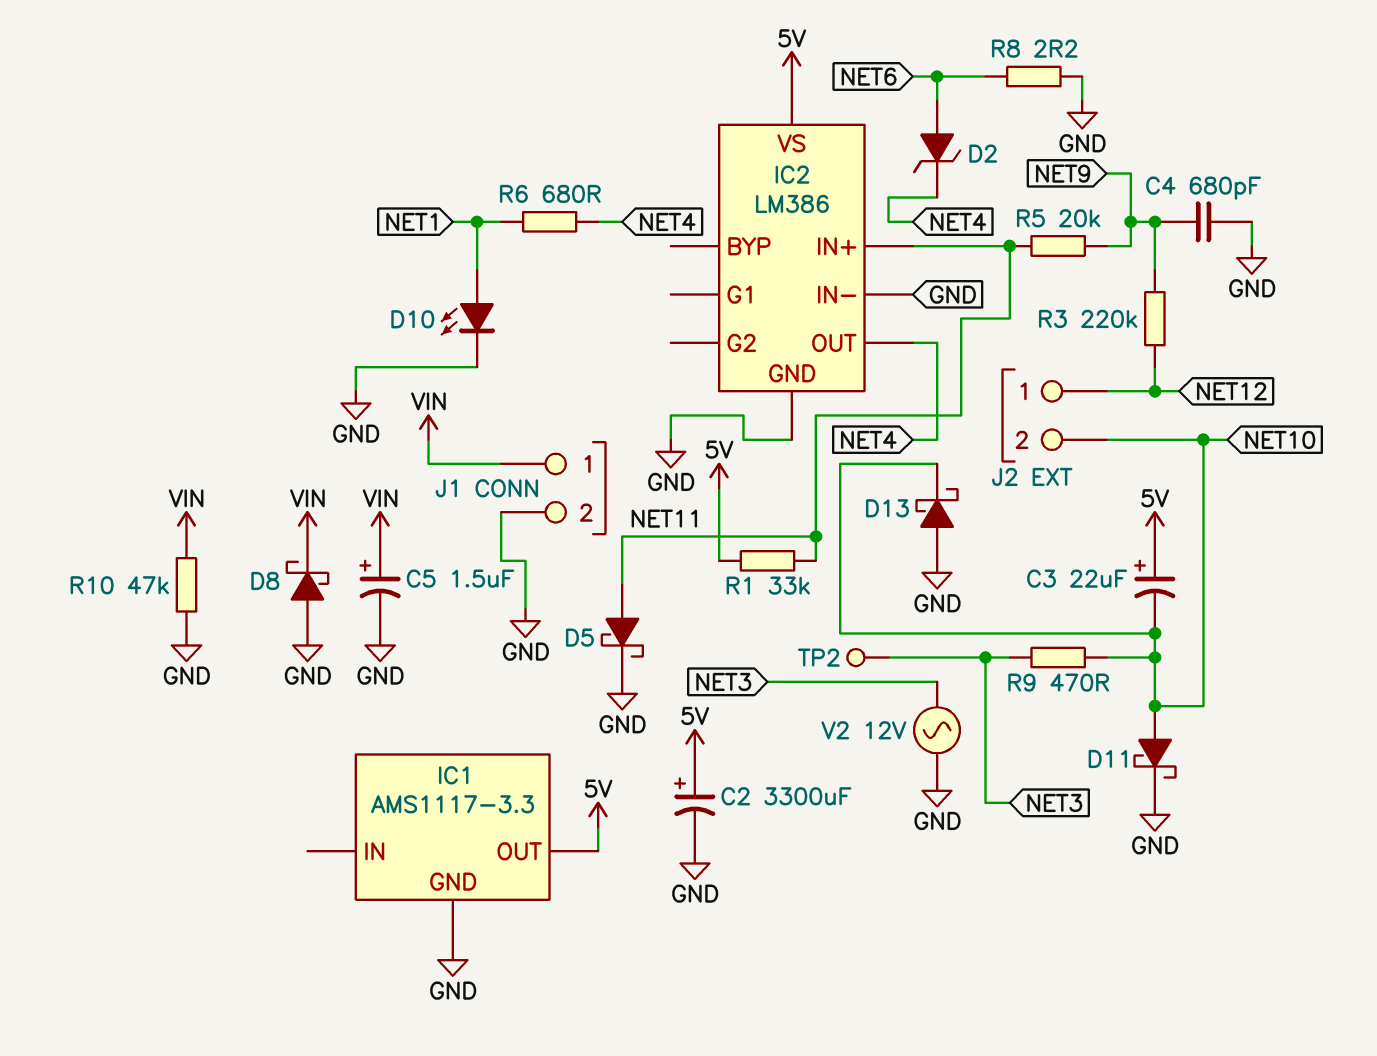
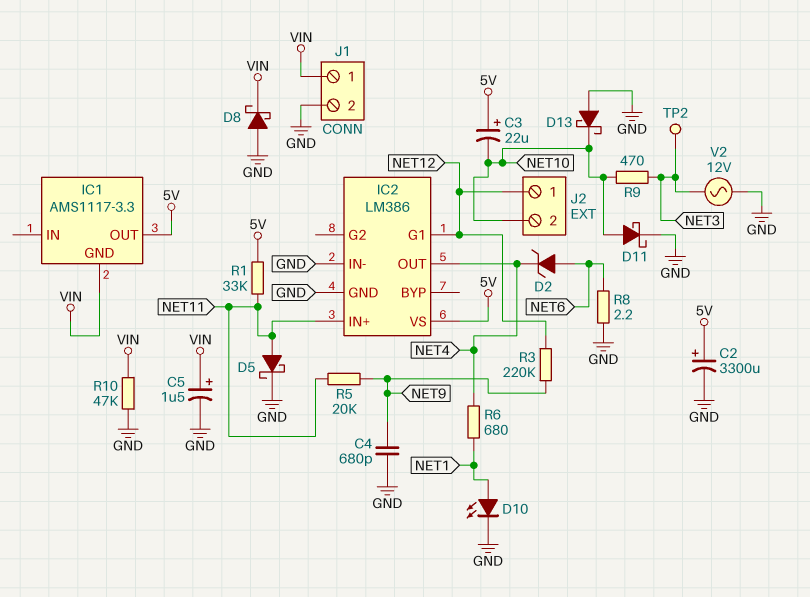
IC1 pin GND: GND -> VIN
IC2 pin G1: none -> NET12

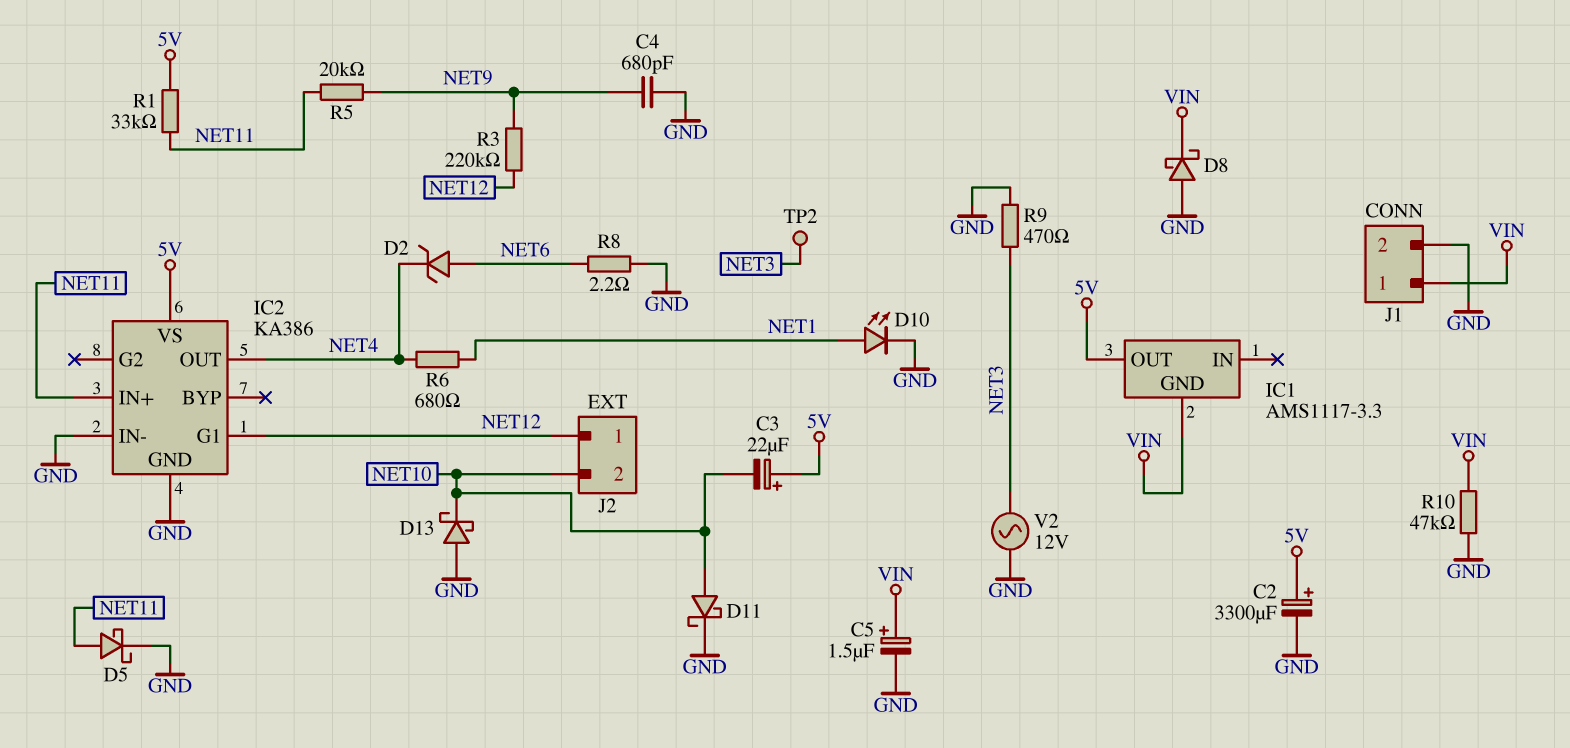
IC2: LM386 -> KA386
R9: 470 (NET3, NET10) -> 470 (GND, NET3)

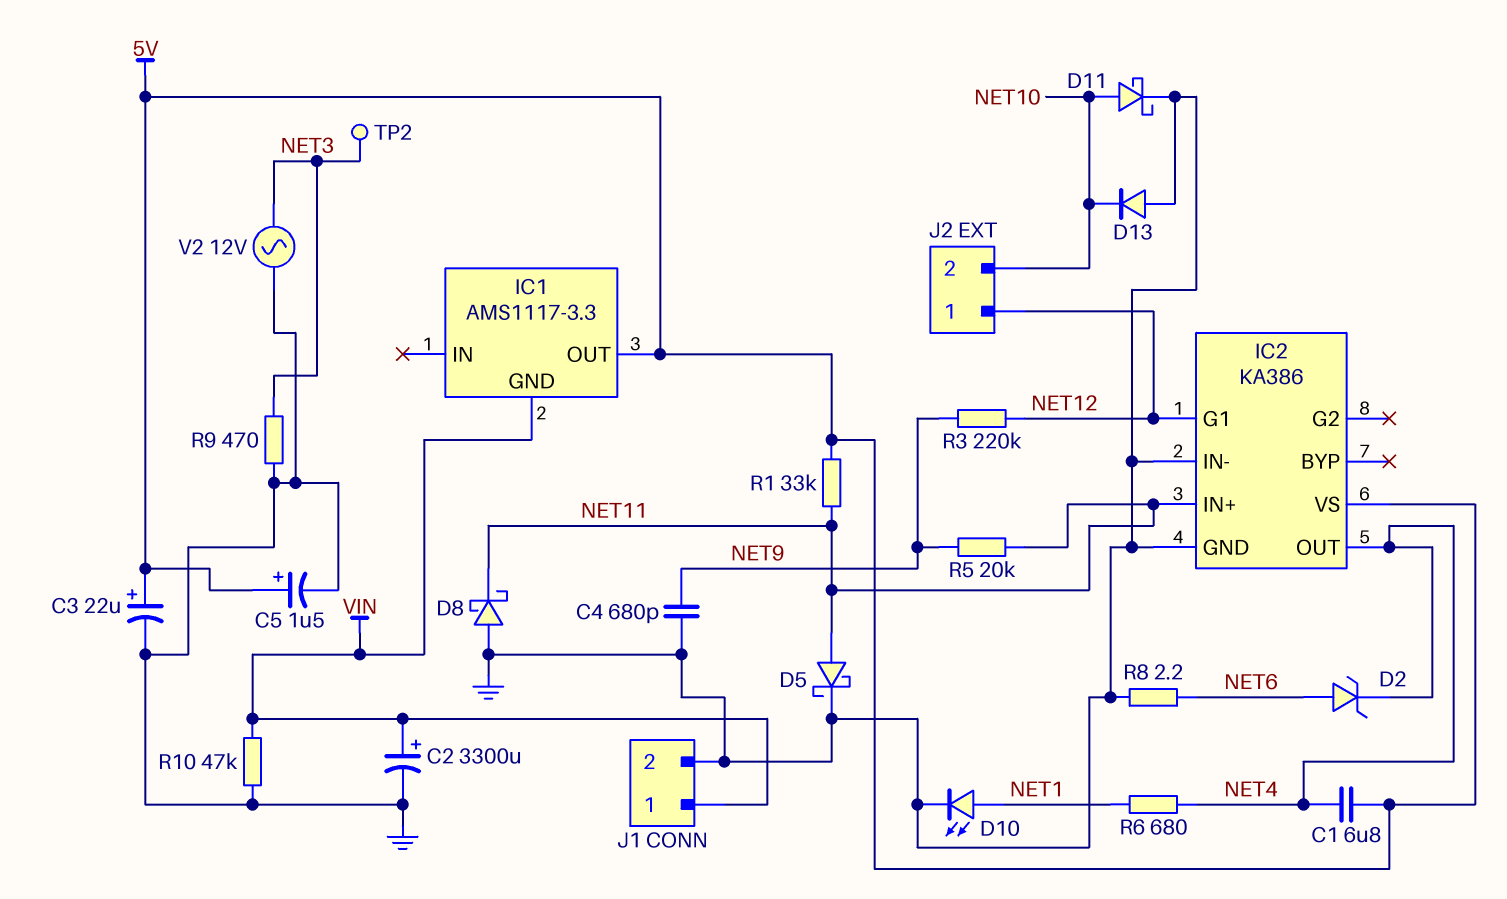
C1: none -> 6.8uF (5V, NET4)
C2: 3300uF (plus 5V, minus GND) -> 3300uF (plus VIN, minus GND)
C3: 22uF (plus 5V, minus NET10) -> 22uF (plus 5V, minus GND)
C5: 1.5uF (plus VIN, minus GND) -> 1.5uF (plus 5V, minus GND)
D8: schottky (A GND, K VIN) -> schottky (A GND, K NET11)
D13: schottky (A GND, K NET10) -> diode (A GND, K NET10)

